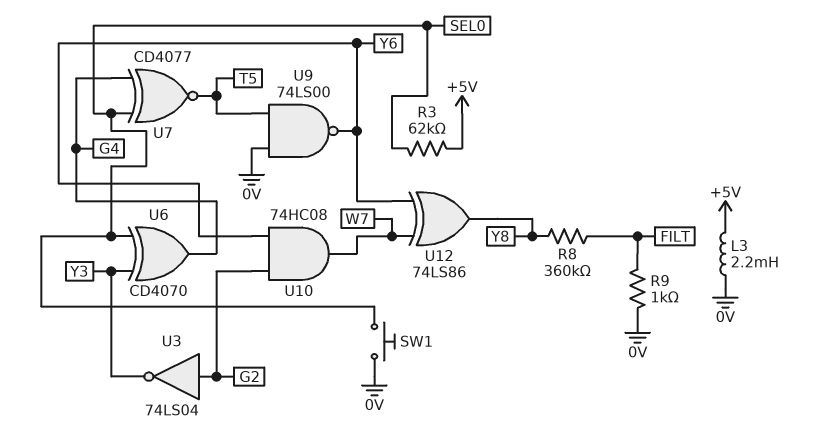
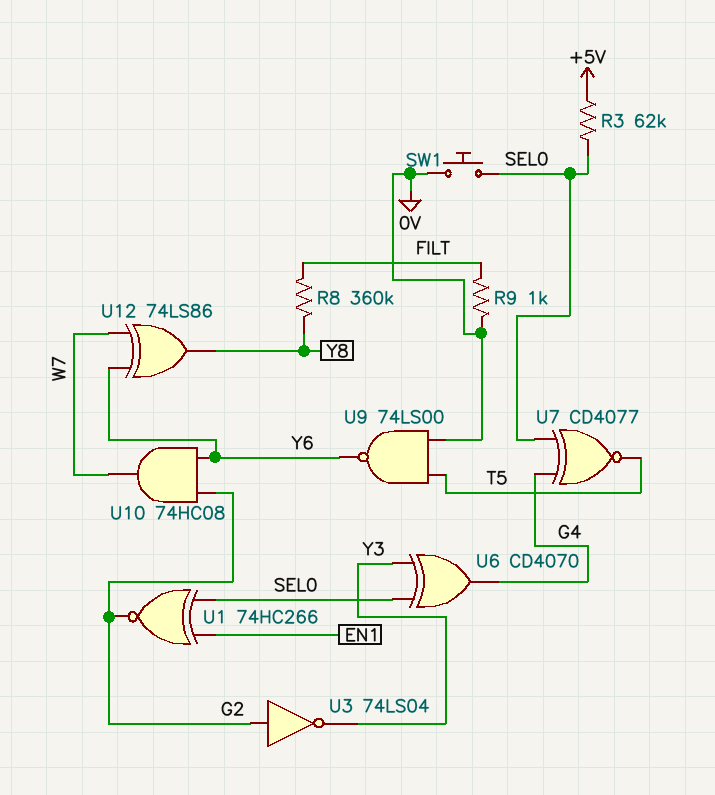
L3: 2.2mH (+5V, 0V) -> none
U1: none -> XNOR 74HC266 (in EN1, in SEL0, out G2)

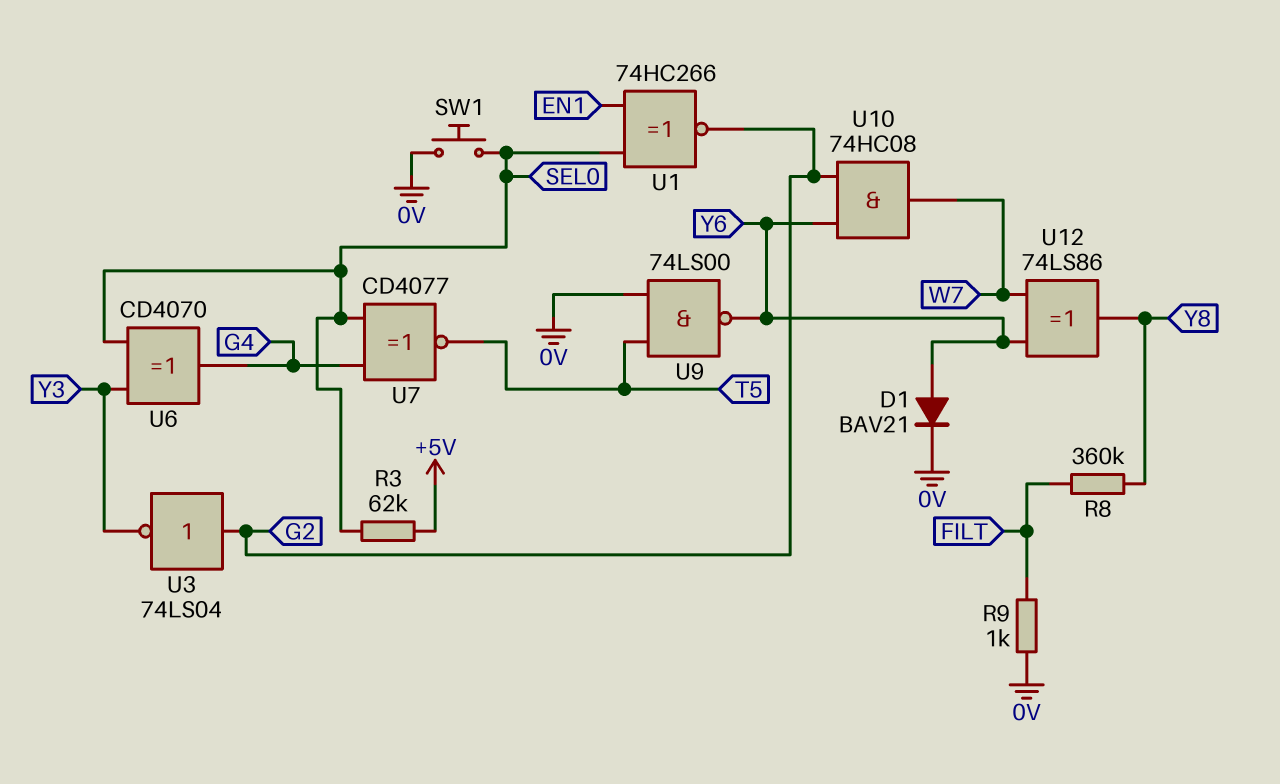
D1: none -> diode BAV21 (A Y6, K 0V)

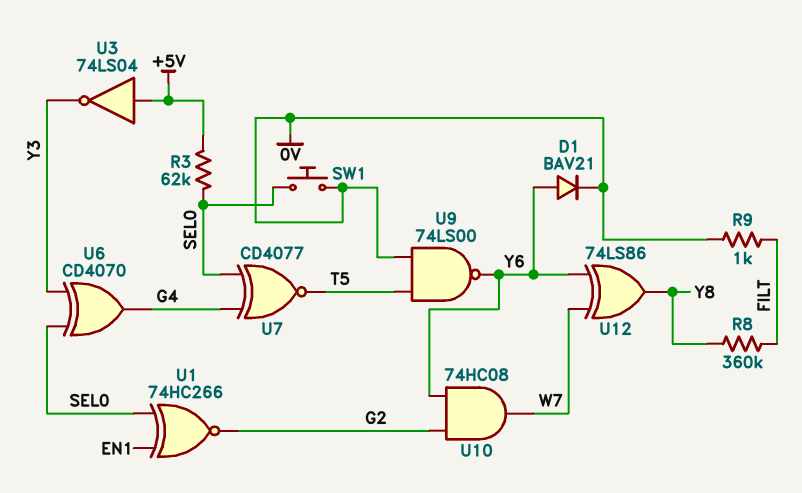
U3: NOT 74LS04 (in G2, out Y3) -> NOT 74LS04 (in +5V, out Y3)

